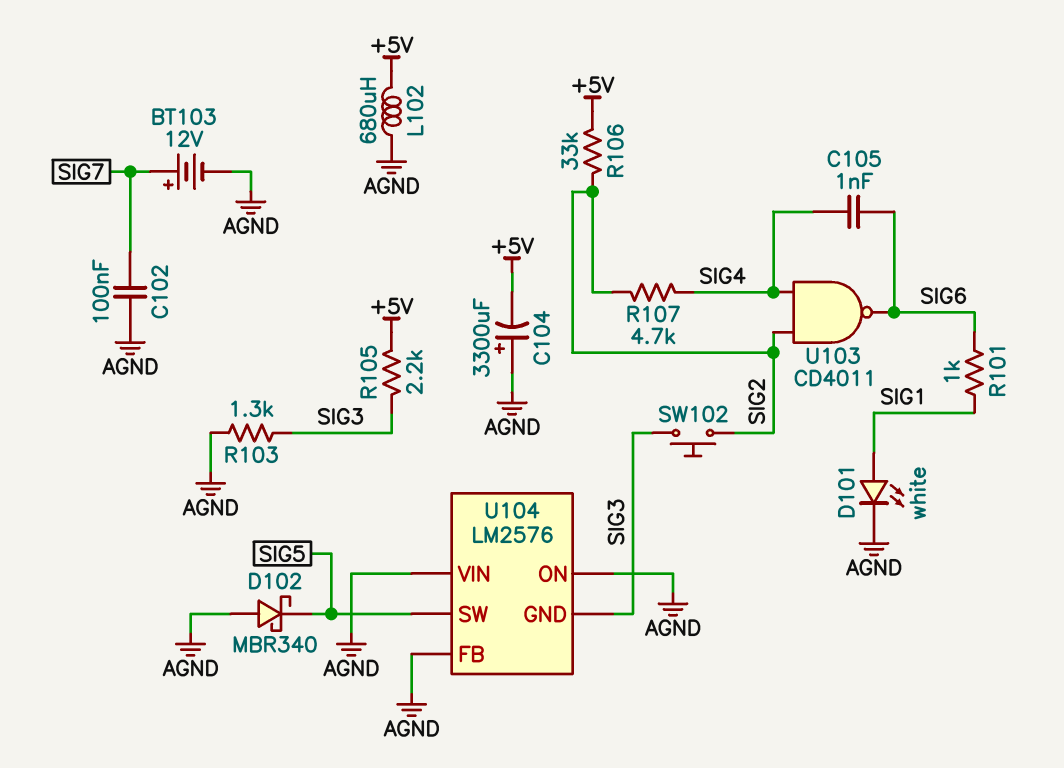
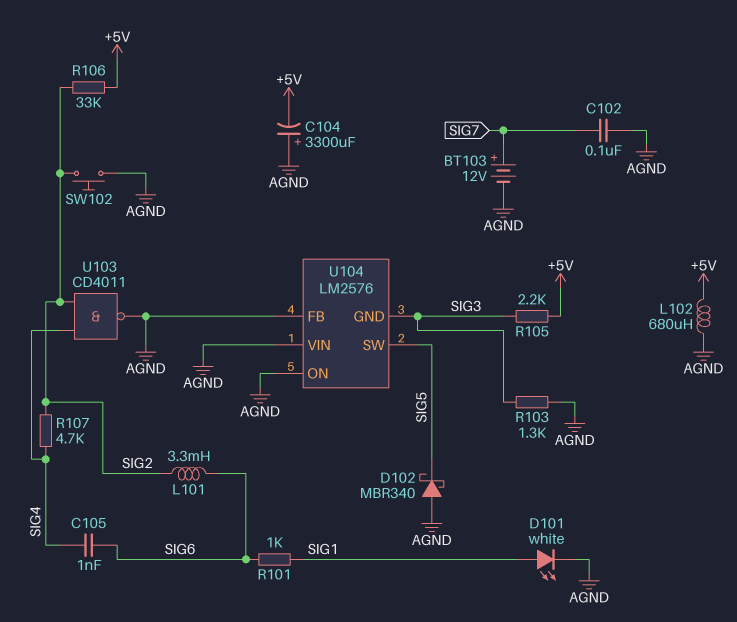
L101: none -> 3.3mH (SIG2, SIG6)
SW102: button (SIG2, SIG3) -> button (AGND, SIG2)
U103: NAND CD4011 (in SIG2, in SIG4, out SIG6) -> NAND CD4011 (in SIG2, in SIG4, out AGND)

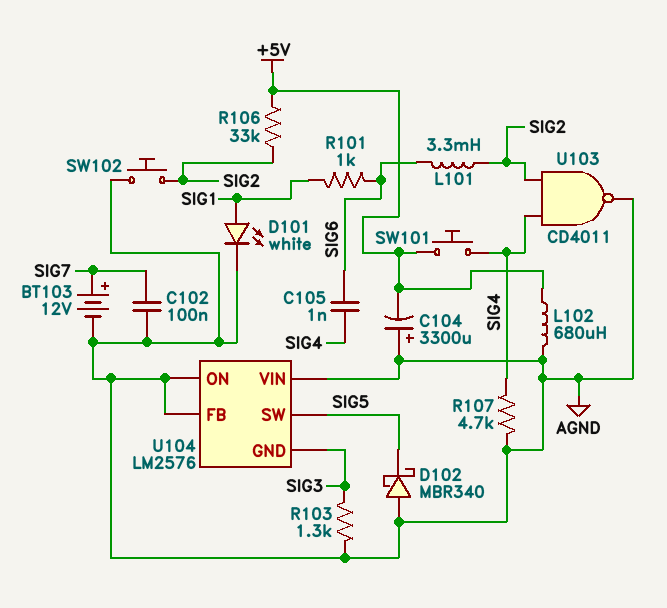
R105: 2.2k (+5V, SIG3) -> none
R107: 4.7k (SIG2, SIG4) -> 4.7k (AGND, SIG4)
SW101: none -> button (+5V, SIG4)

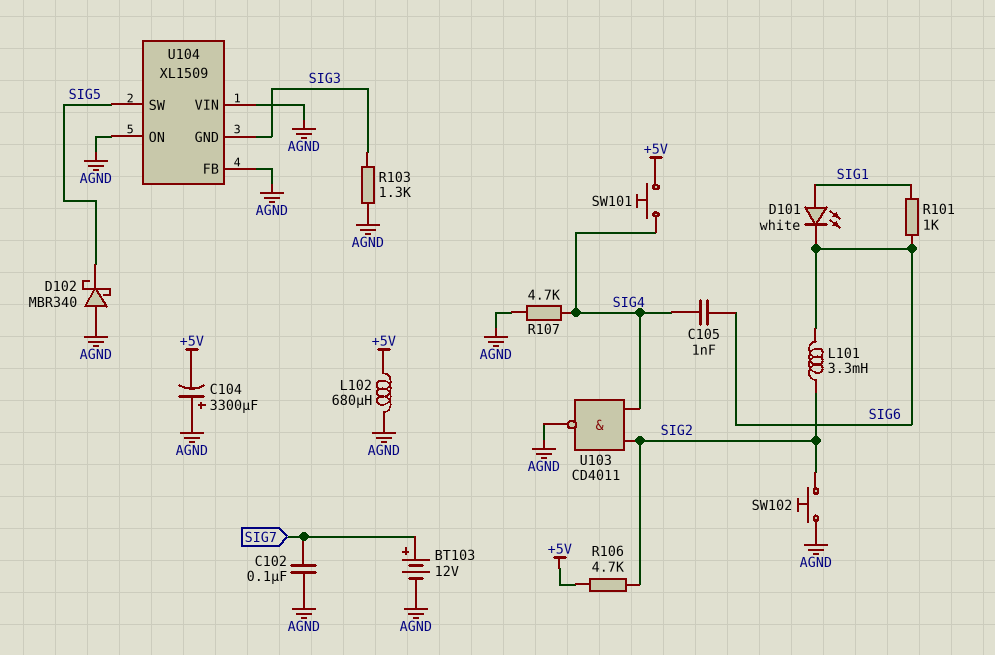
D101: LED white (A SIG1, K AGND) -> LED white (A SIG1, K SIG6)
R106: 33k (+5V, SIG2) -> 4.7k (+5V, SIG2)
U104: LM2576 -> XL1509

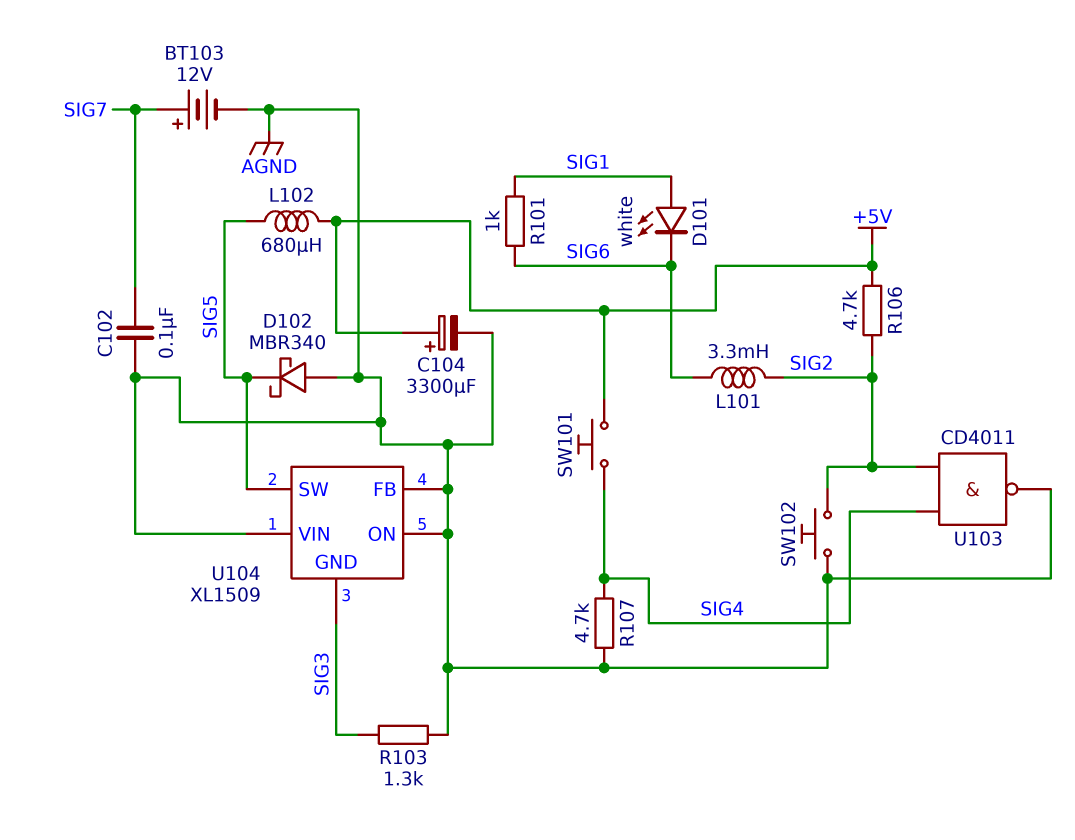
C104: 3300uF (plus AGND, minus +5V) -> 3300uF (plus +5V, minus AGND)
C105: 1nF (SIG4, SIG6) -> none
L102: 680uH (+5V, AGND) -> 680uH (+5V, SIG5)

